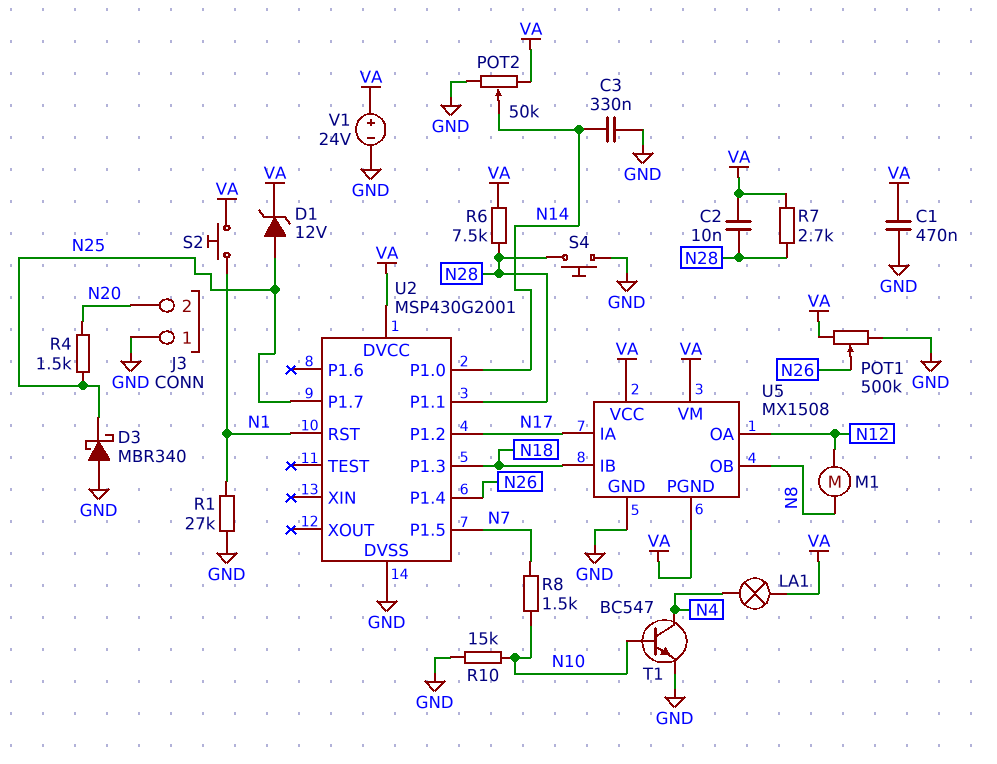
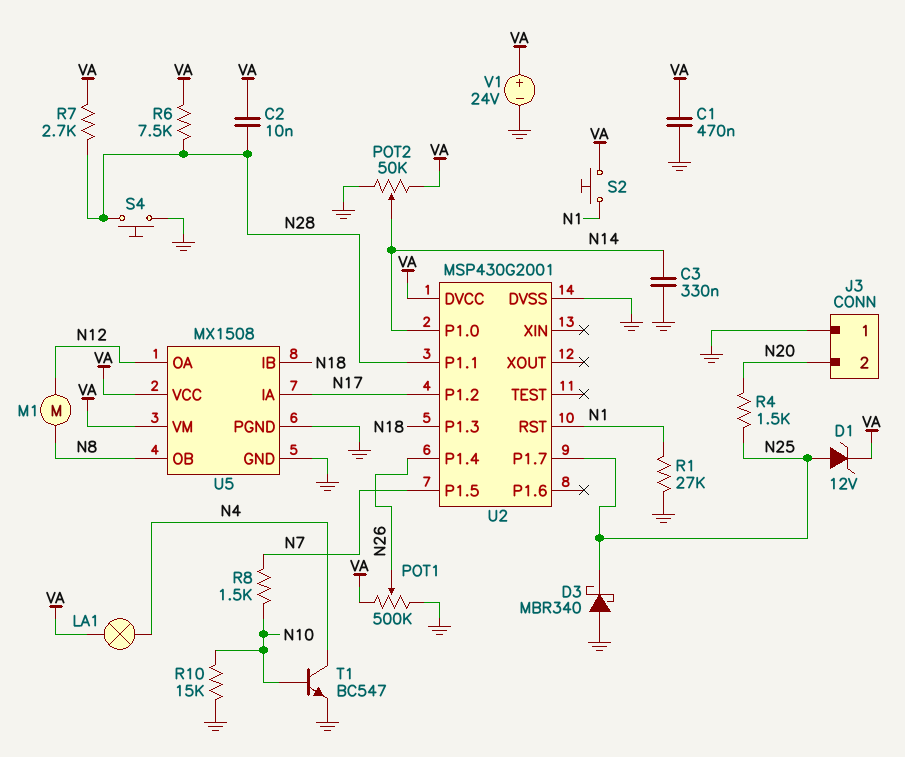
U5 pin PGND: VA -> GND

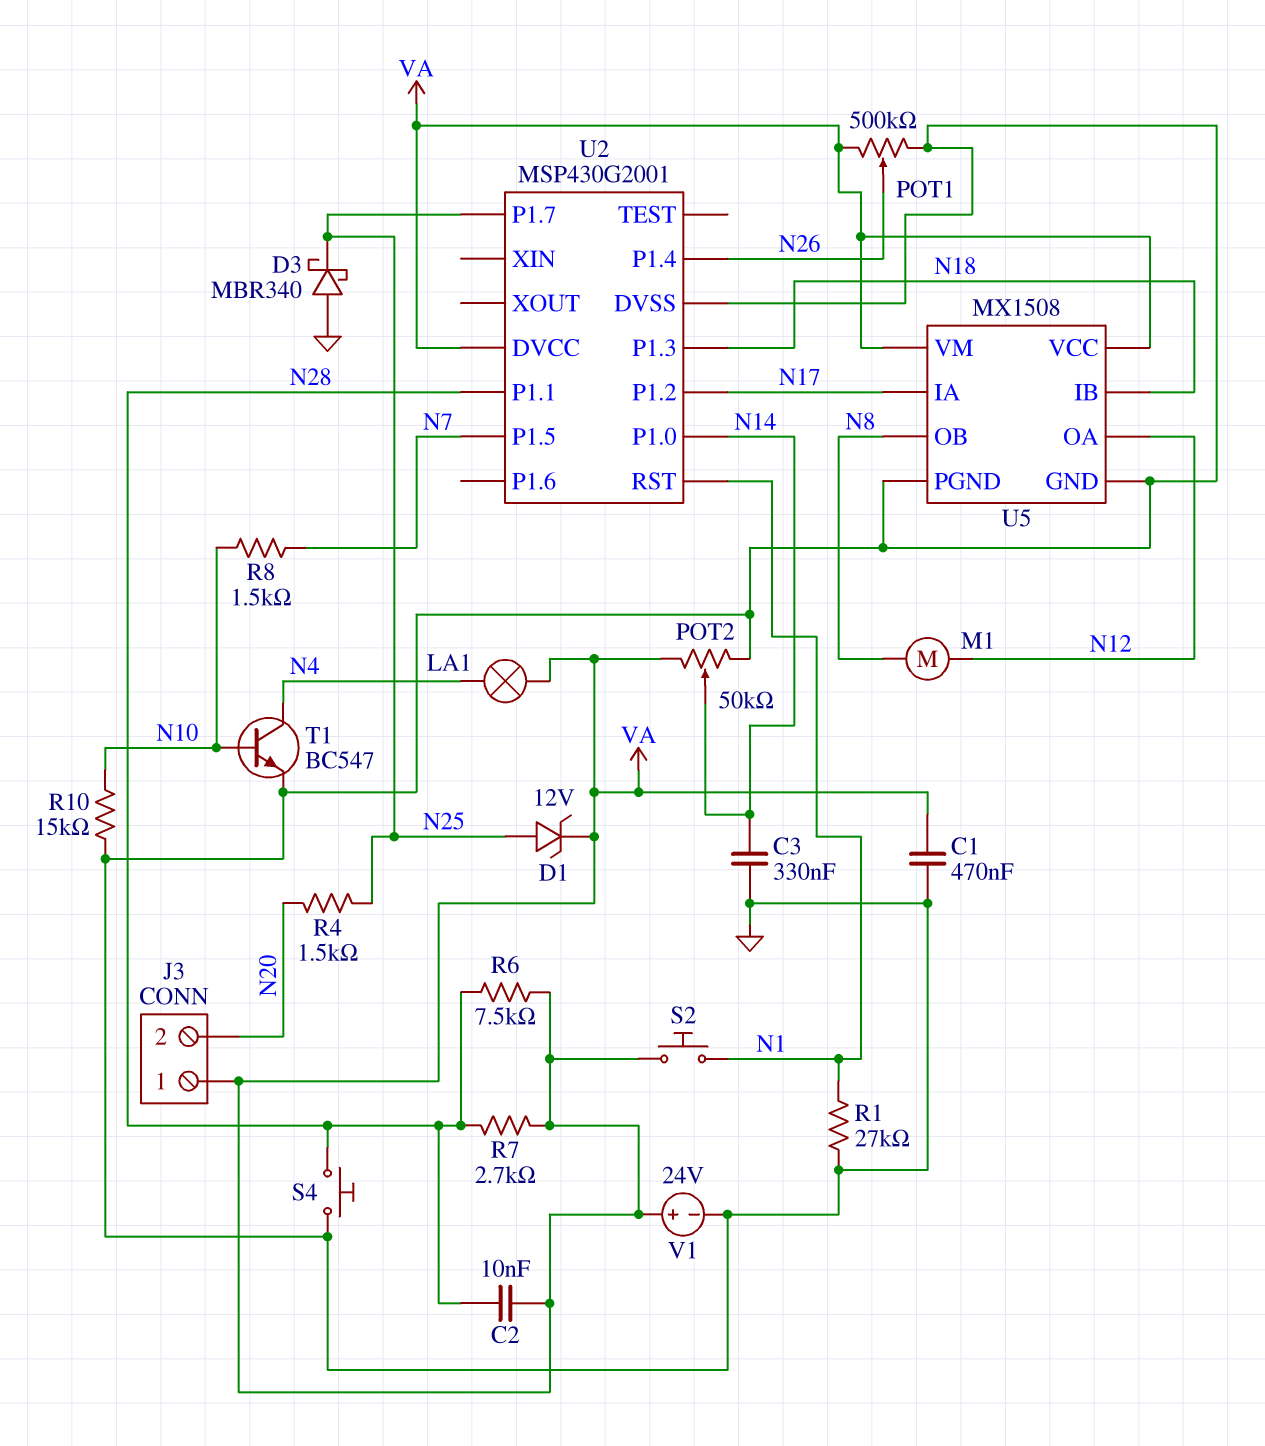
J3 pin 1: GND -> VA

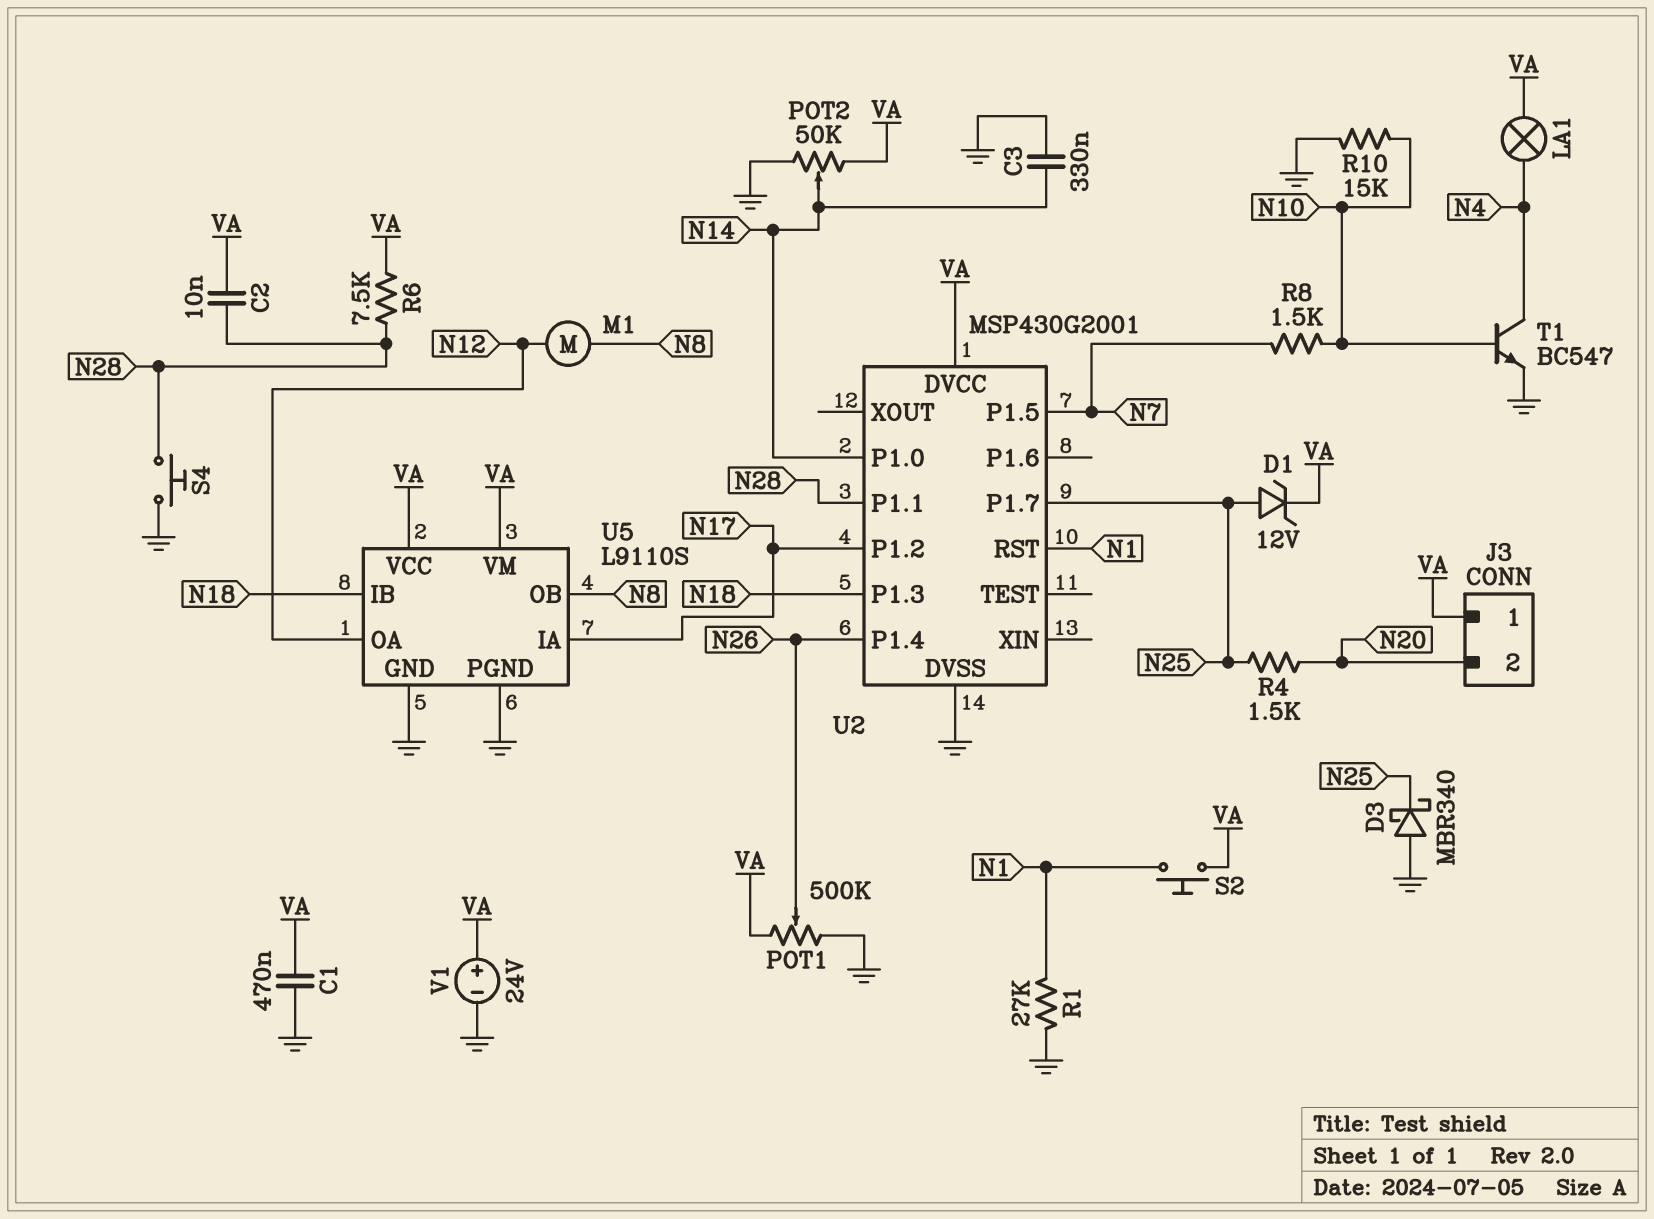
R7: 2.7k (N28, VA) -> none
U5: MX1508 -> L9110S

